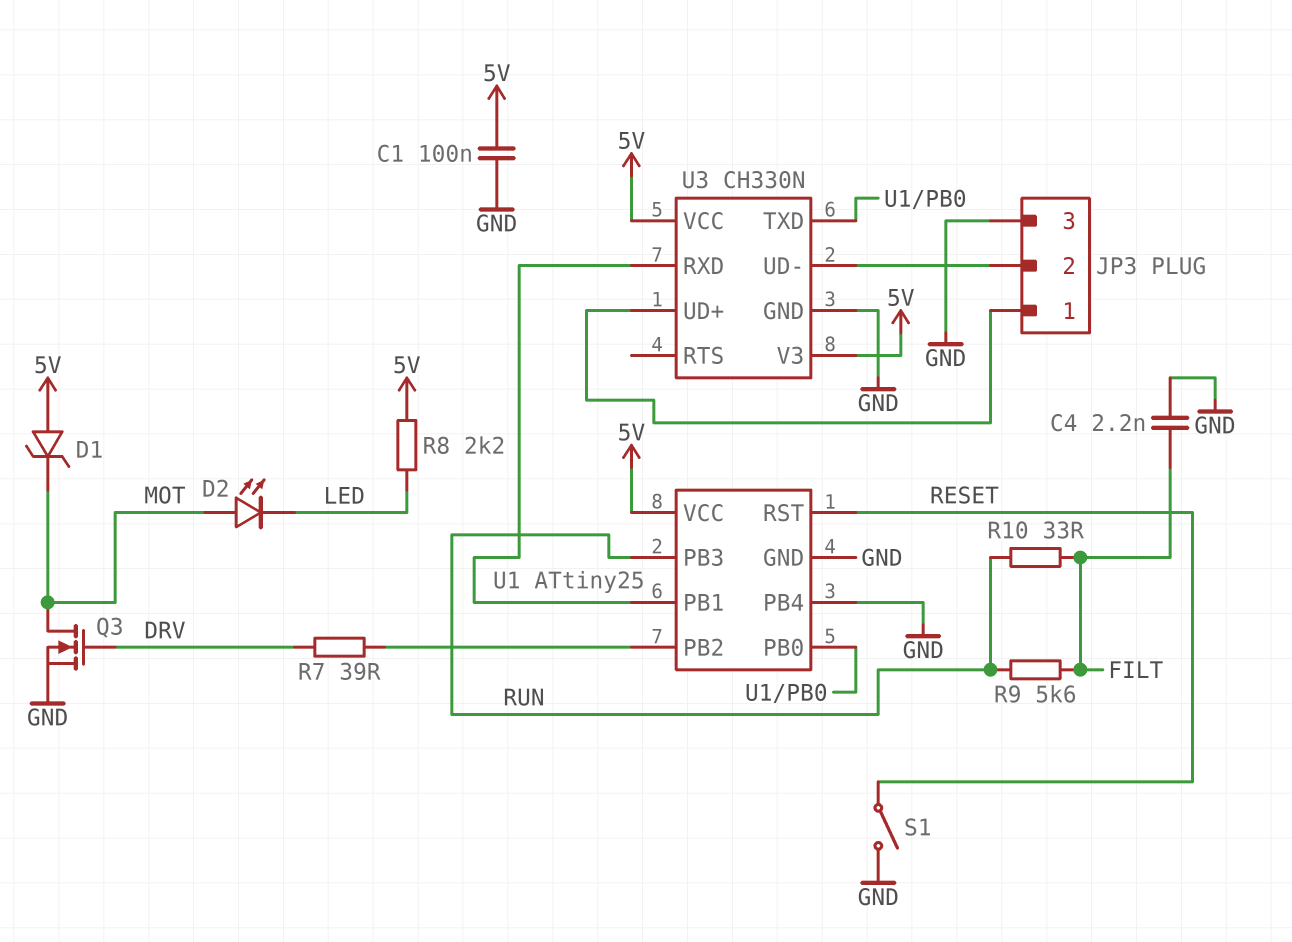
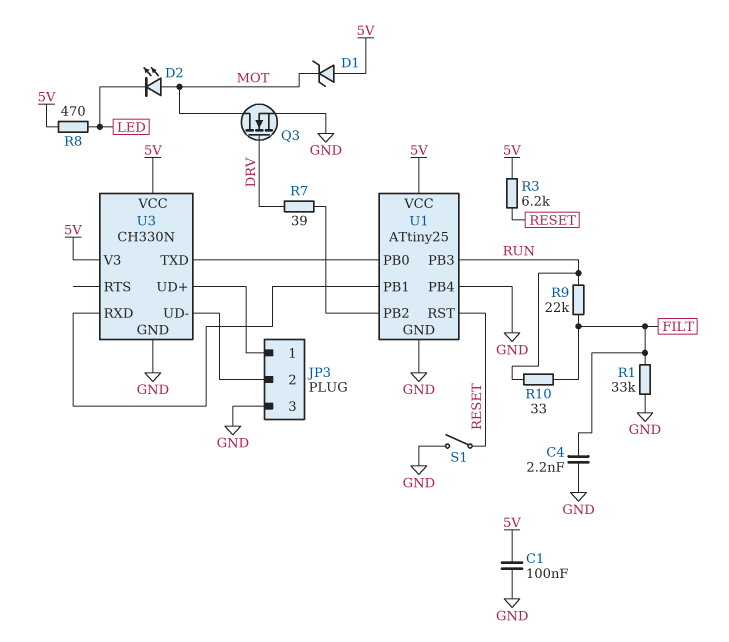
R1: none -> 33k (FILT, GND)
R3: none -> 6.2k (5V, RESET)
R8: 2.2k (5V, LED) -> 470 (5V, LED)
R9: 5.6k (FILT, RUN) -> 22k (FILT, RUN)

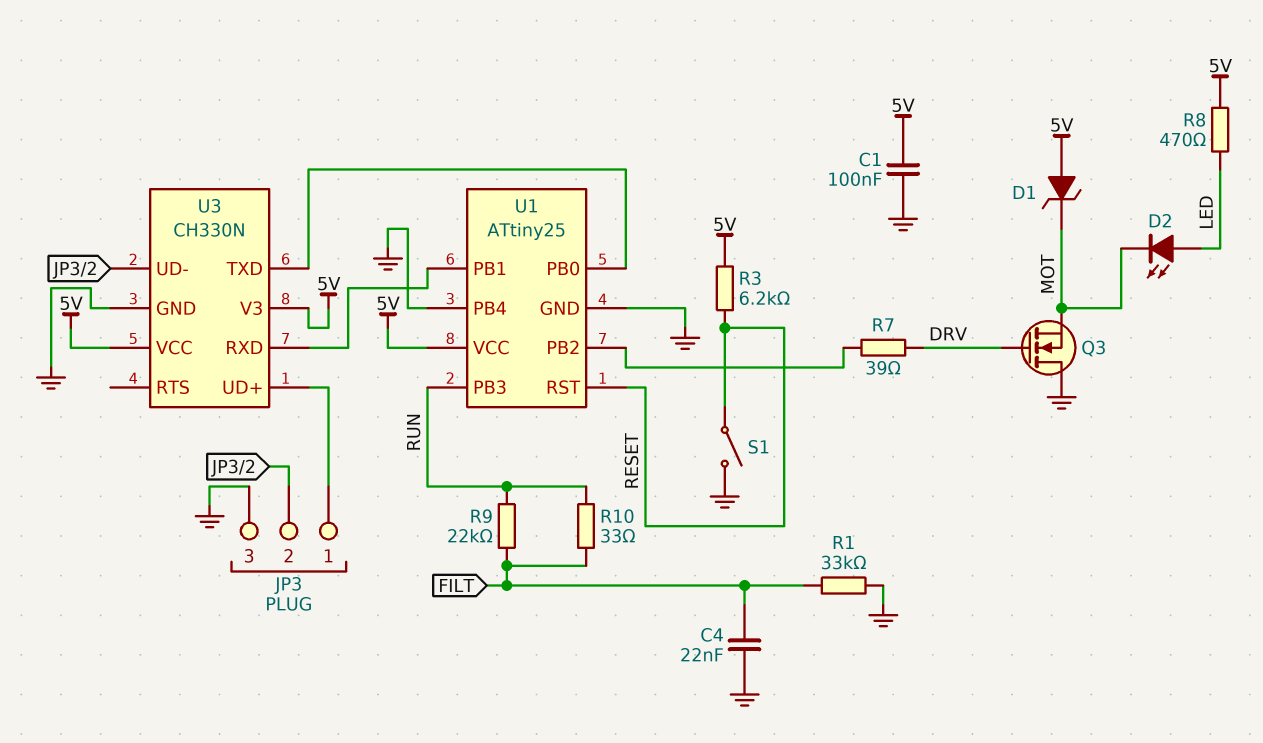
C4: 2.2nF (FILT, GND) -> 22nF (FILT, GND)
D2: LED (A MOT, K LED) -> LED (A LED, K MOT)
Q3: NMOS (G DRV, D MOT, S GND) -> NMOS (G DRV, D GND, S MOT)

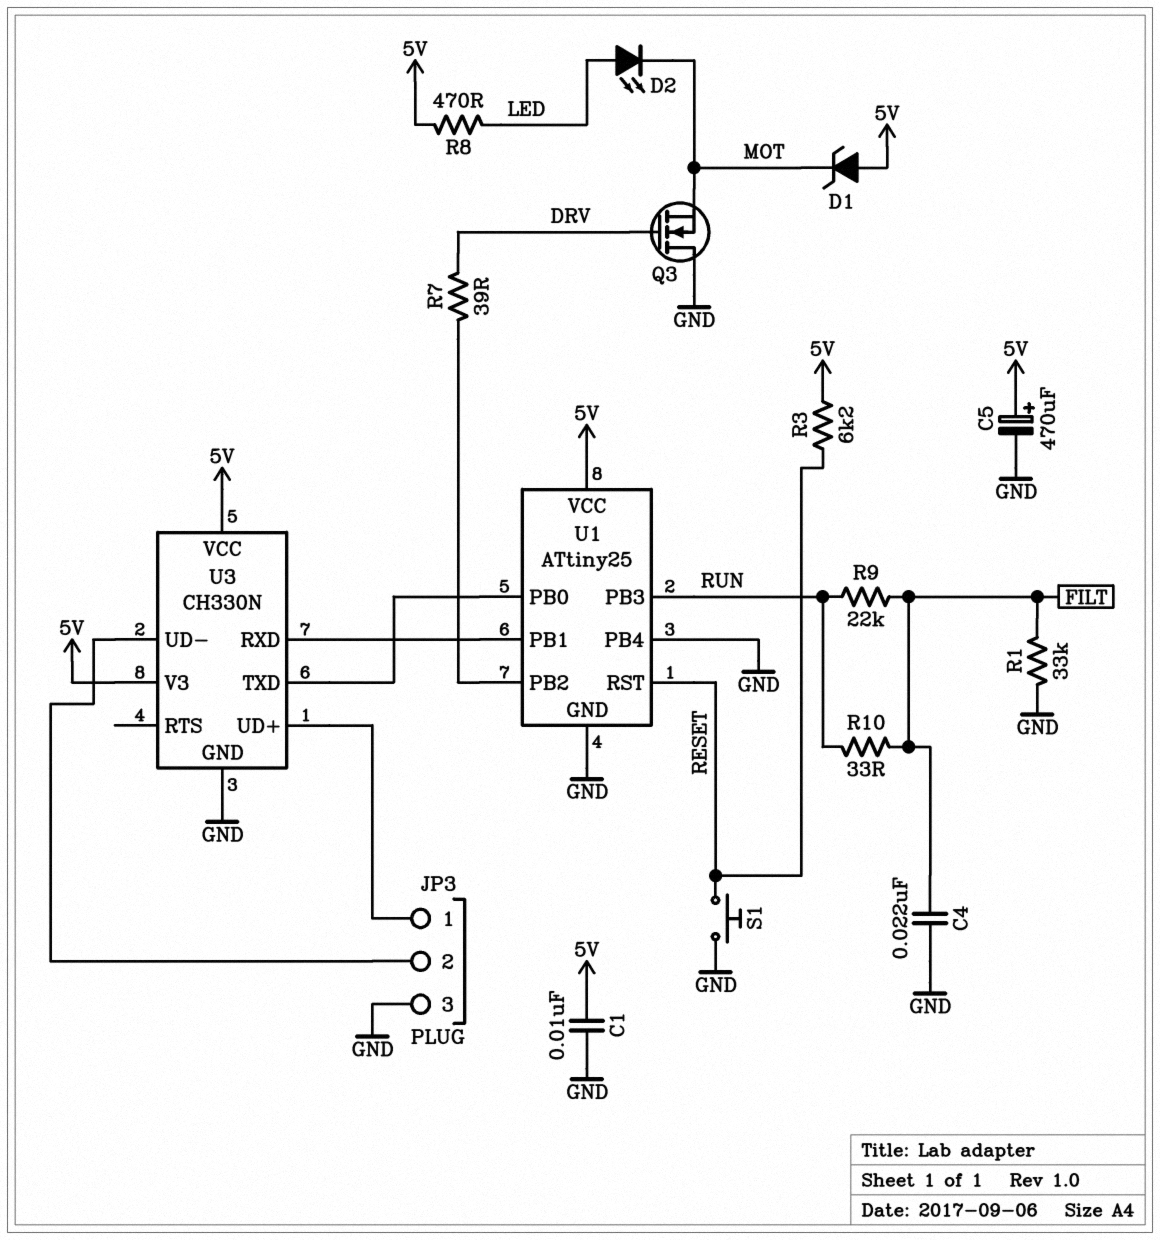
C1: 100nF (5V, GND) -> 10nF (5V, GND)
C5: none -> 470uF (plus 5V, minus GND)
S1: switch (GND, RESET) -> button (GND, RESET)

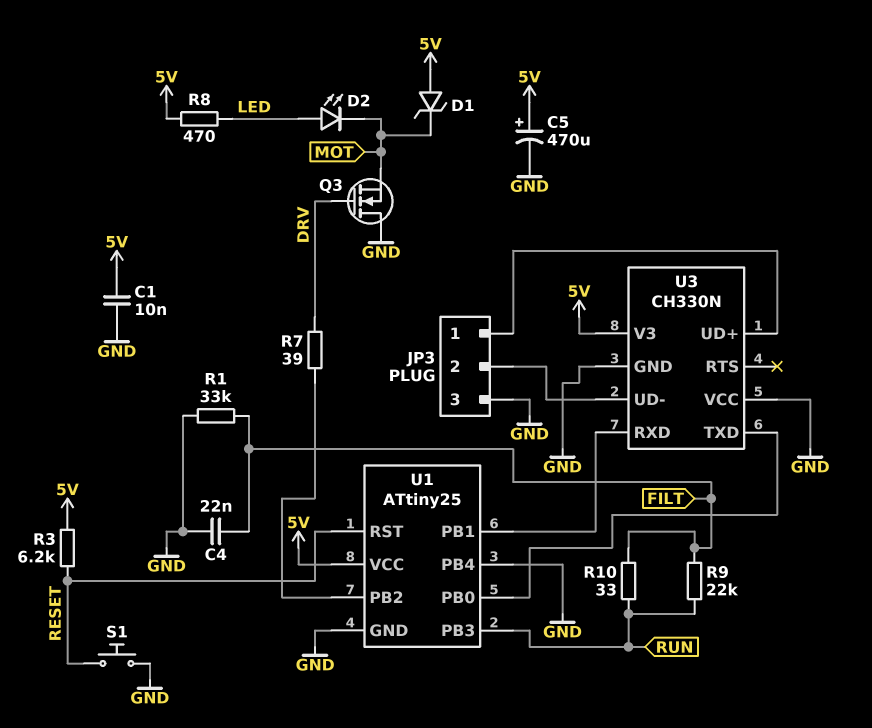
U3 pin VCC: 5V -> GND

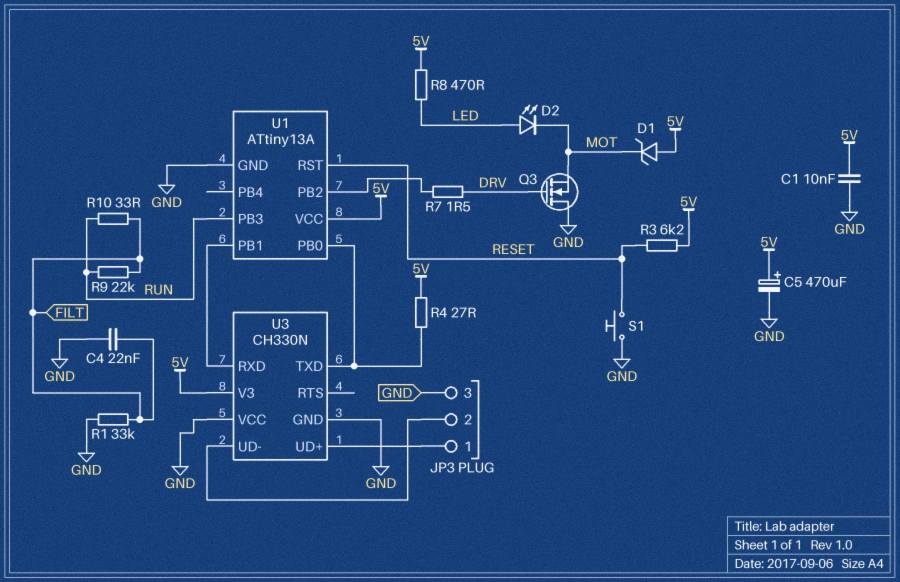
R4: none -> 27 (5V, U1/PB0)
R7: 39 (DRV, U1/PB2) -> 1.5 (DRV, U1/PB2)
U1: ATtiny25 -> ATtiny13A
U1 pin PB4: GND -> none

